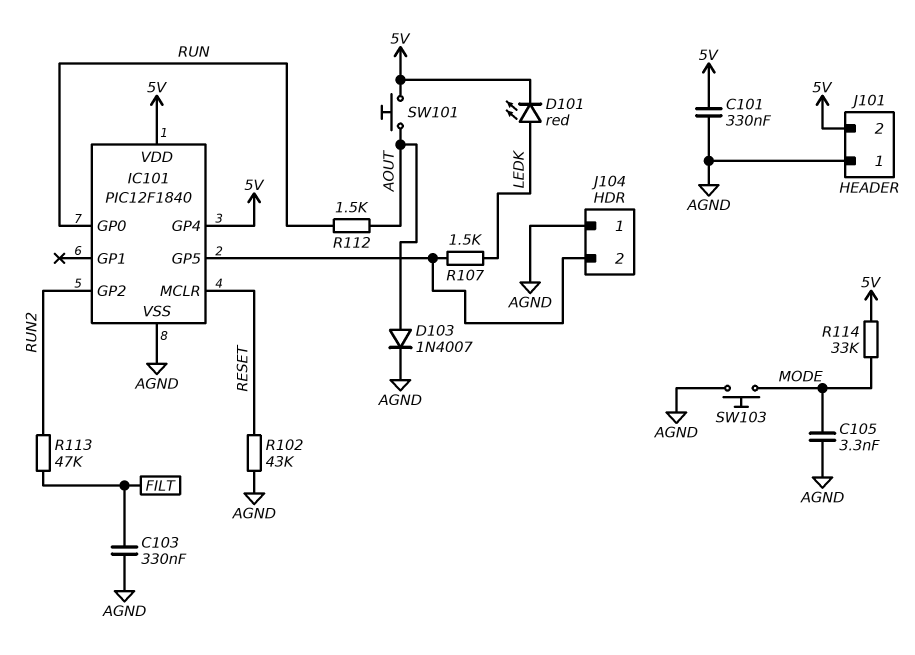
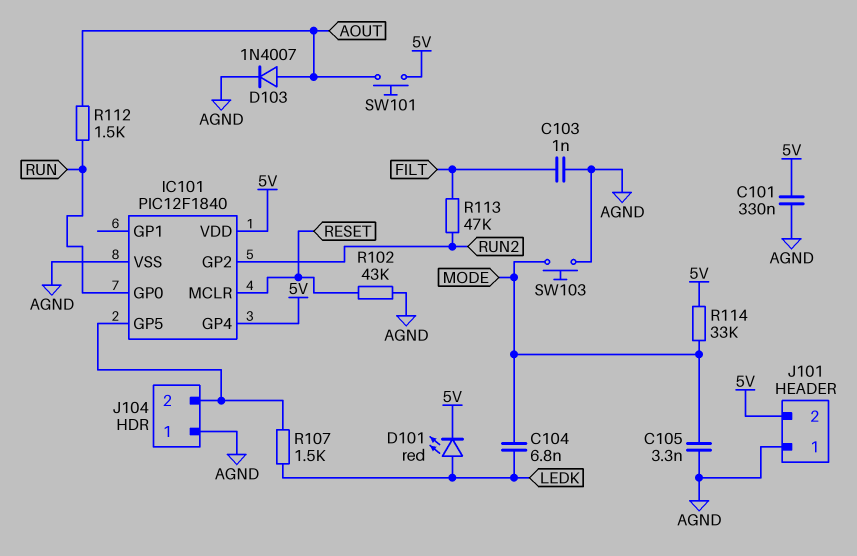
C103: 330nF (AGND, FILT) -> 1nF (AGND, FILT)
C104: none -> 6.8nF (LEDK, MODE)

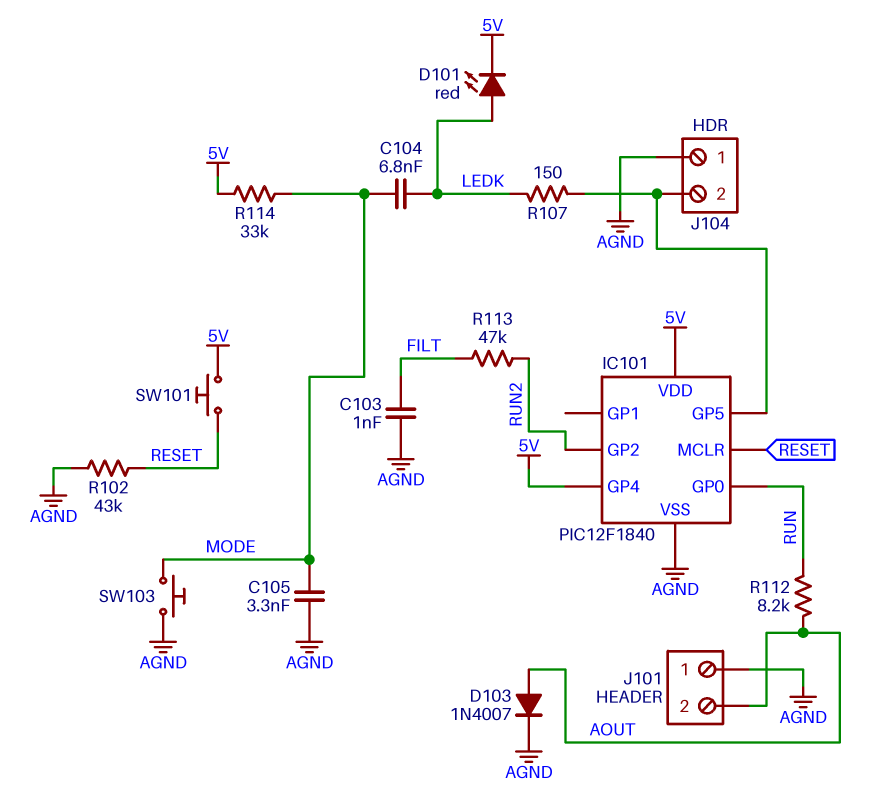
C101: 330nF (5V, AGND) -> none
J101 pin 2: 5V -> AOUT
R107: 1.5k (IC101/GP5, LEDK) -> 150 (IC101/GP5, LEDK)
R112: 1.5k (AOUT, RUN) -> 8.2k (AOUT, RUN)
SW101: button (5V, AOUT) -> button (5V, RESET)

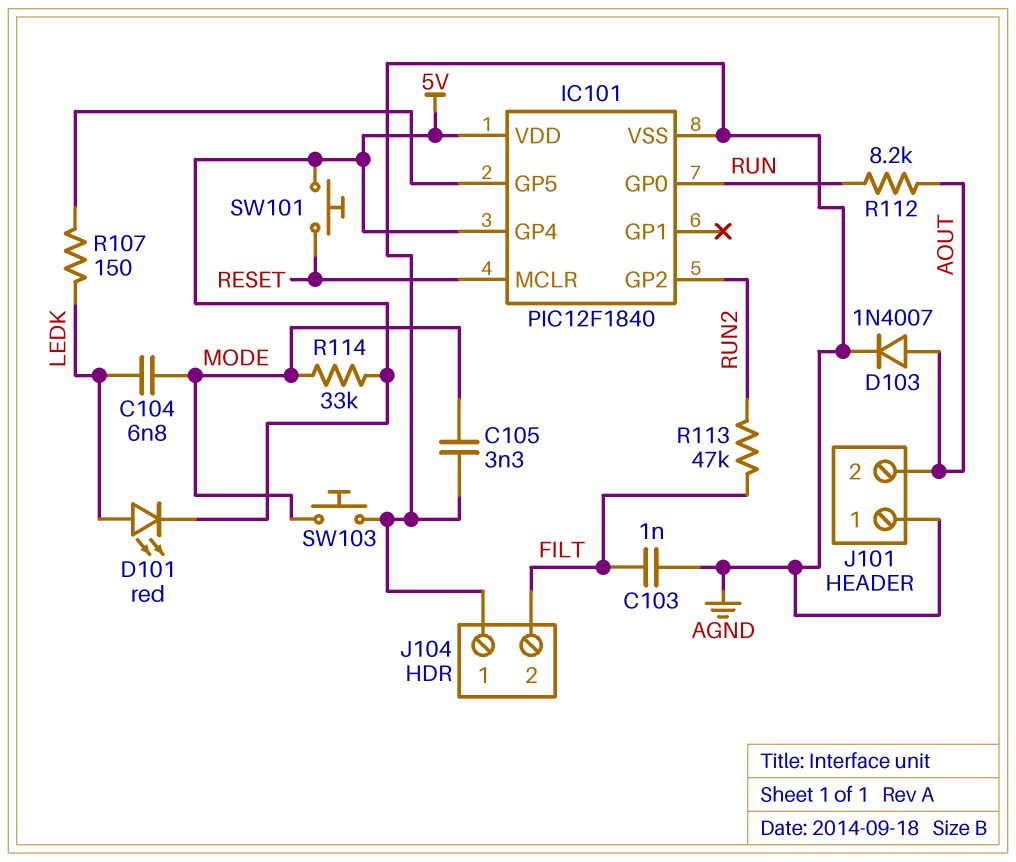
J104 pin 2: IC101/GP5 -> FILT
R102: 43k (AGND, RESET) -> none

